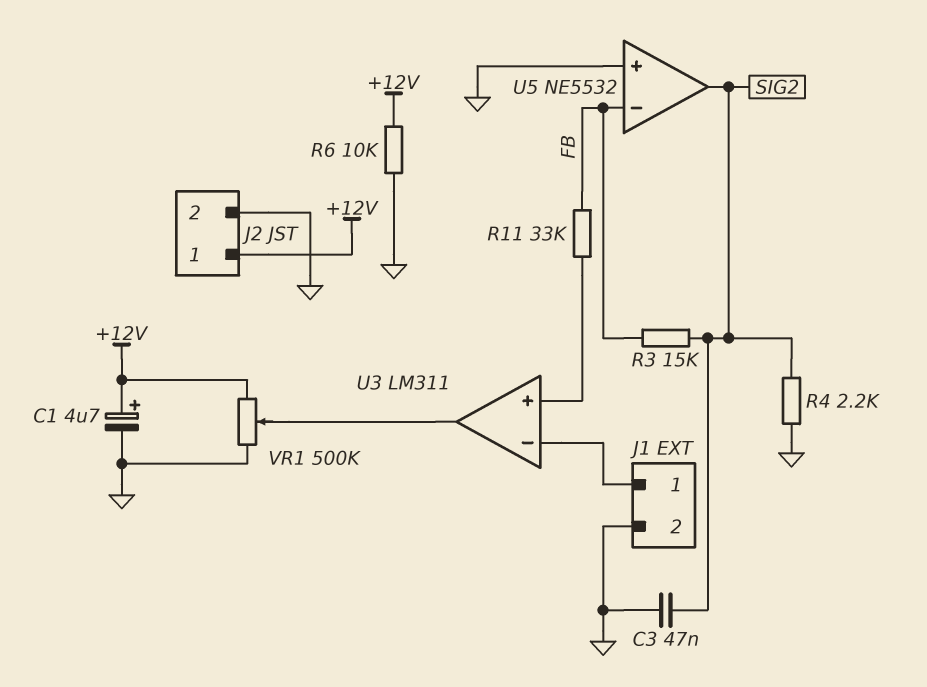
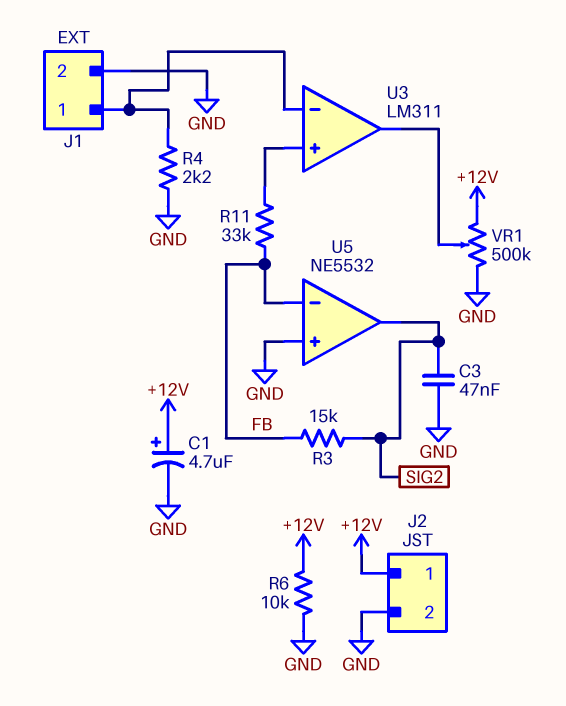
R4: 2.2k (GND, SIG2) -> 2.2k (GND, J1/1)

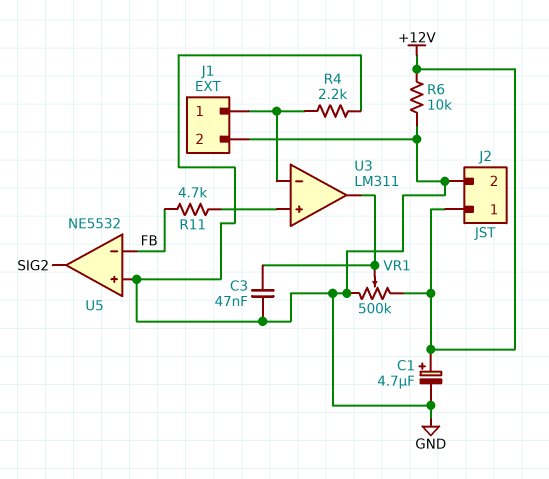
C3: 47nF (GND, SIG2) -> 47nF (GND, U3/out)
R3: 15k (FB, SIG2) -> none
R11: 33k (FB, U3/in+) -> 4.7k (FB, U3/in+)

